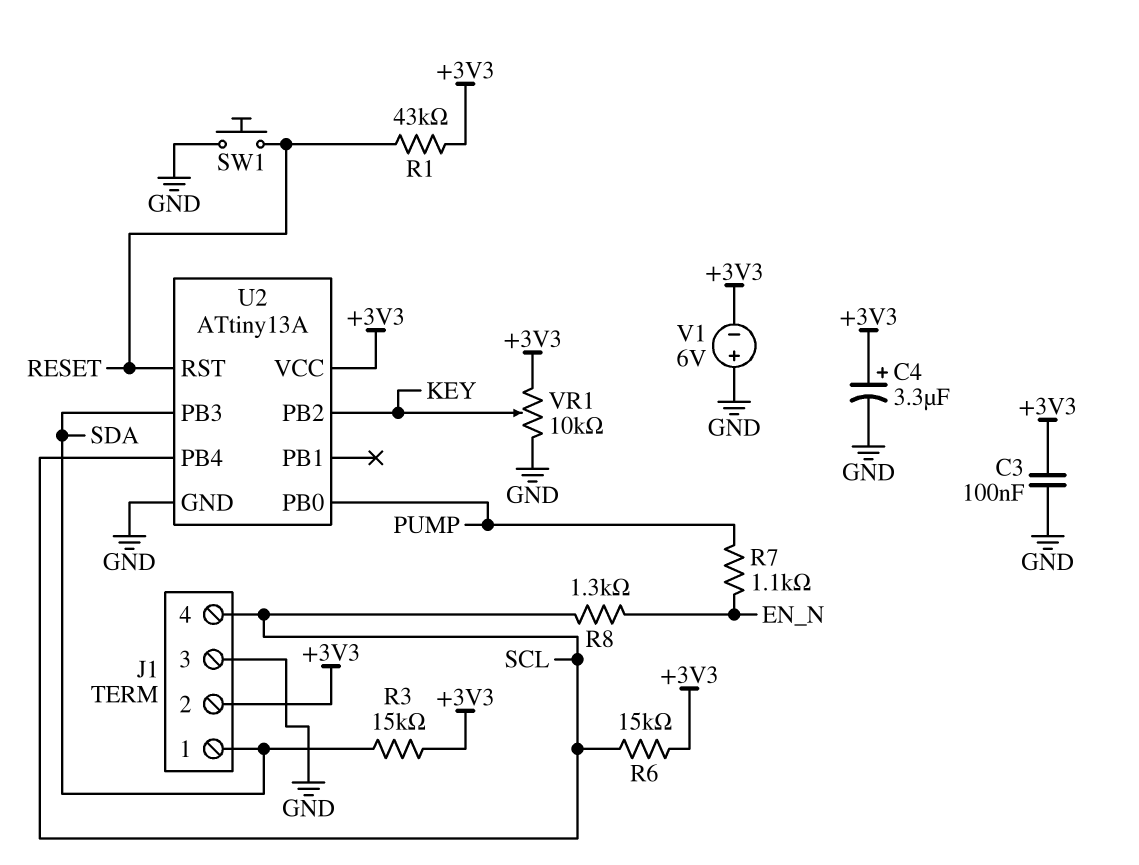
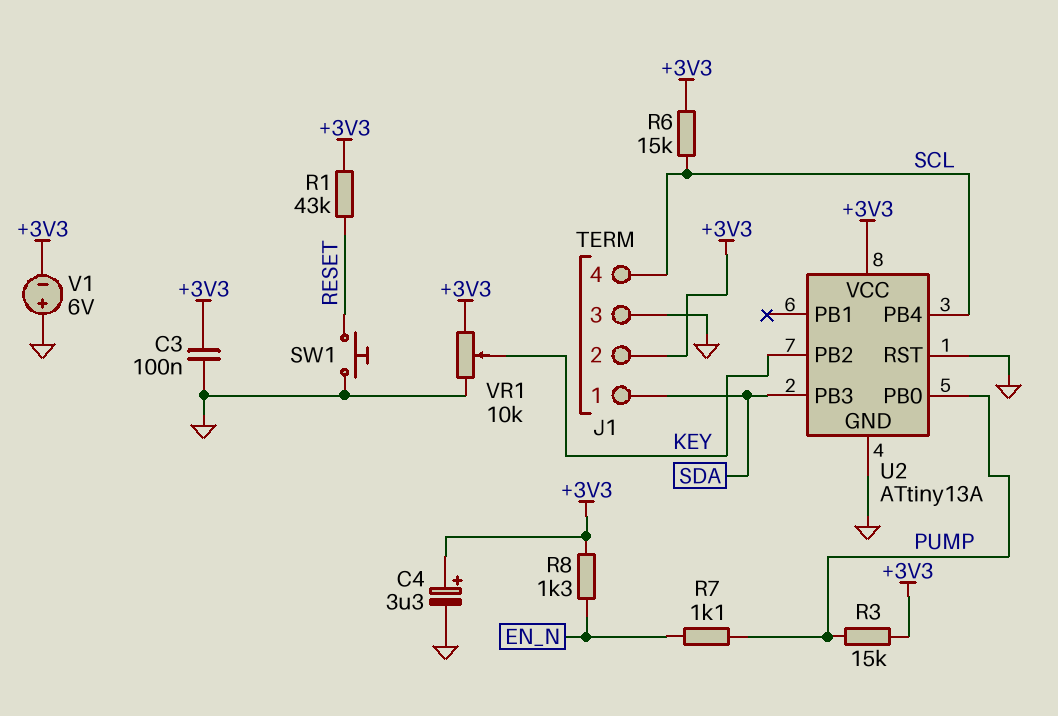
R3: 15k (+3V3, SDA) -> 15k (+3V3, PUMP)
R8: 1.3k (EN_N, SCL) -> 1.3k (+3V3, EN_N)
U2 pin RST: RESET -> GND

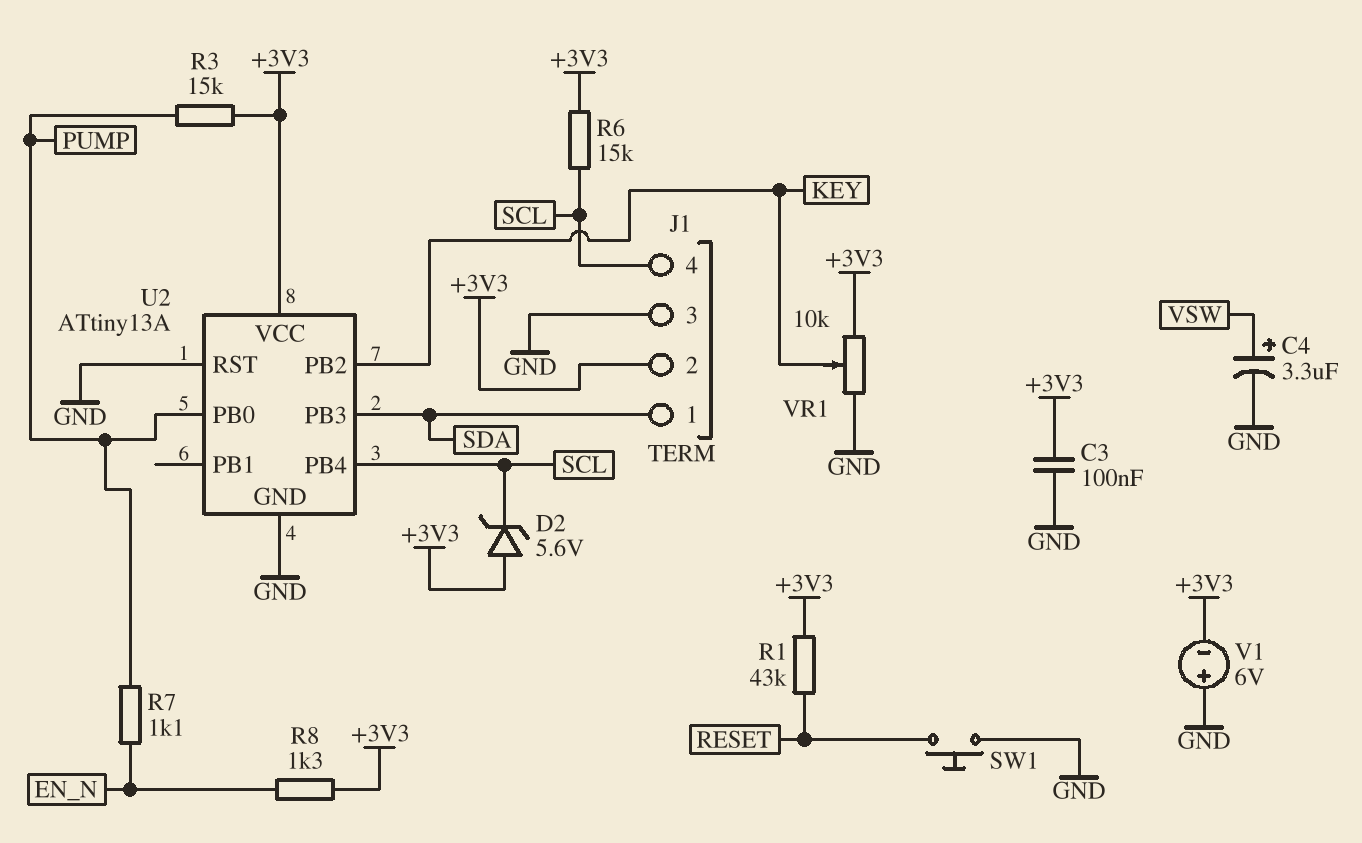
C4: 3.3uF (plus +3V3, minus GND) -> 3.3uF (plus VSW, minus GND)
D2: none -> zener 5.6V (A +3V3, K SCL)

